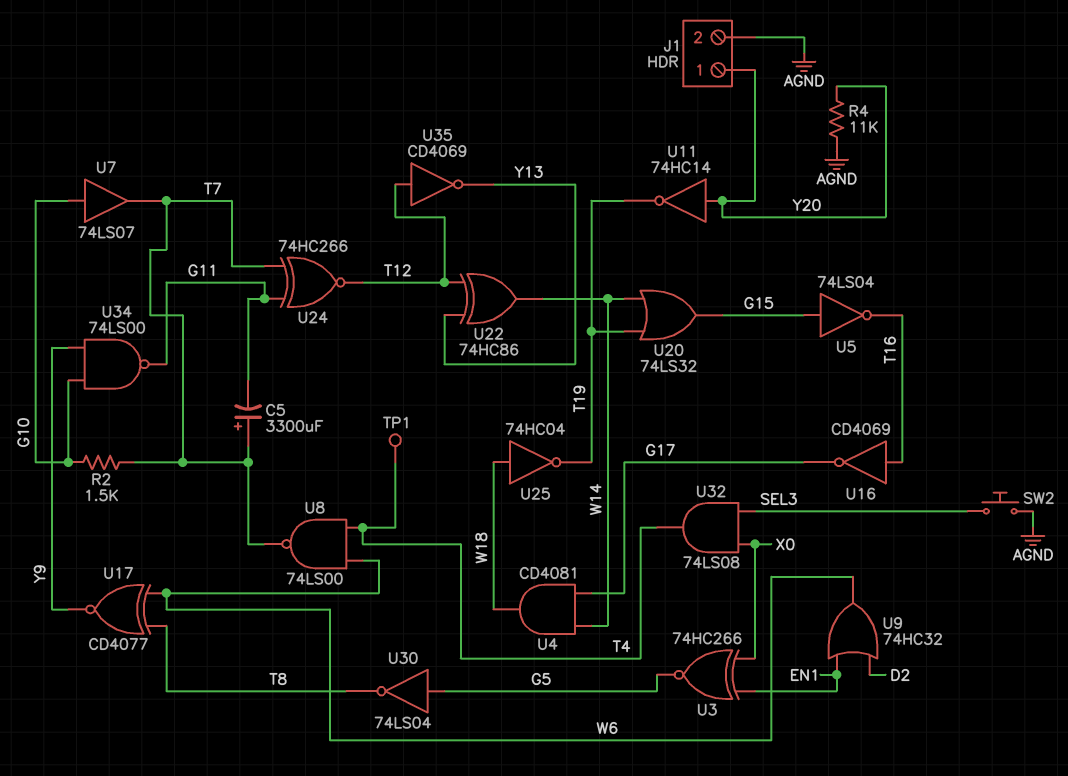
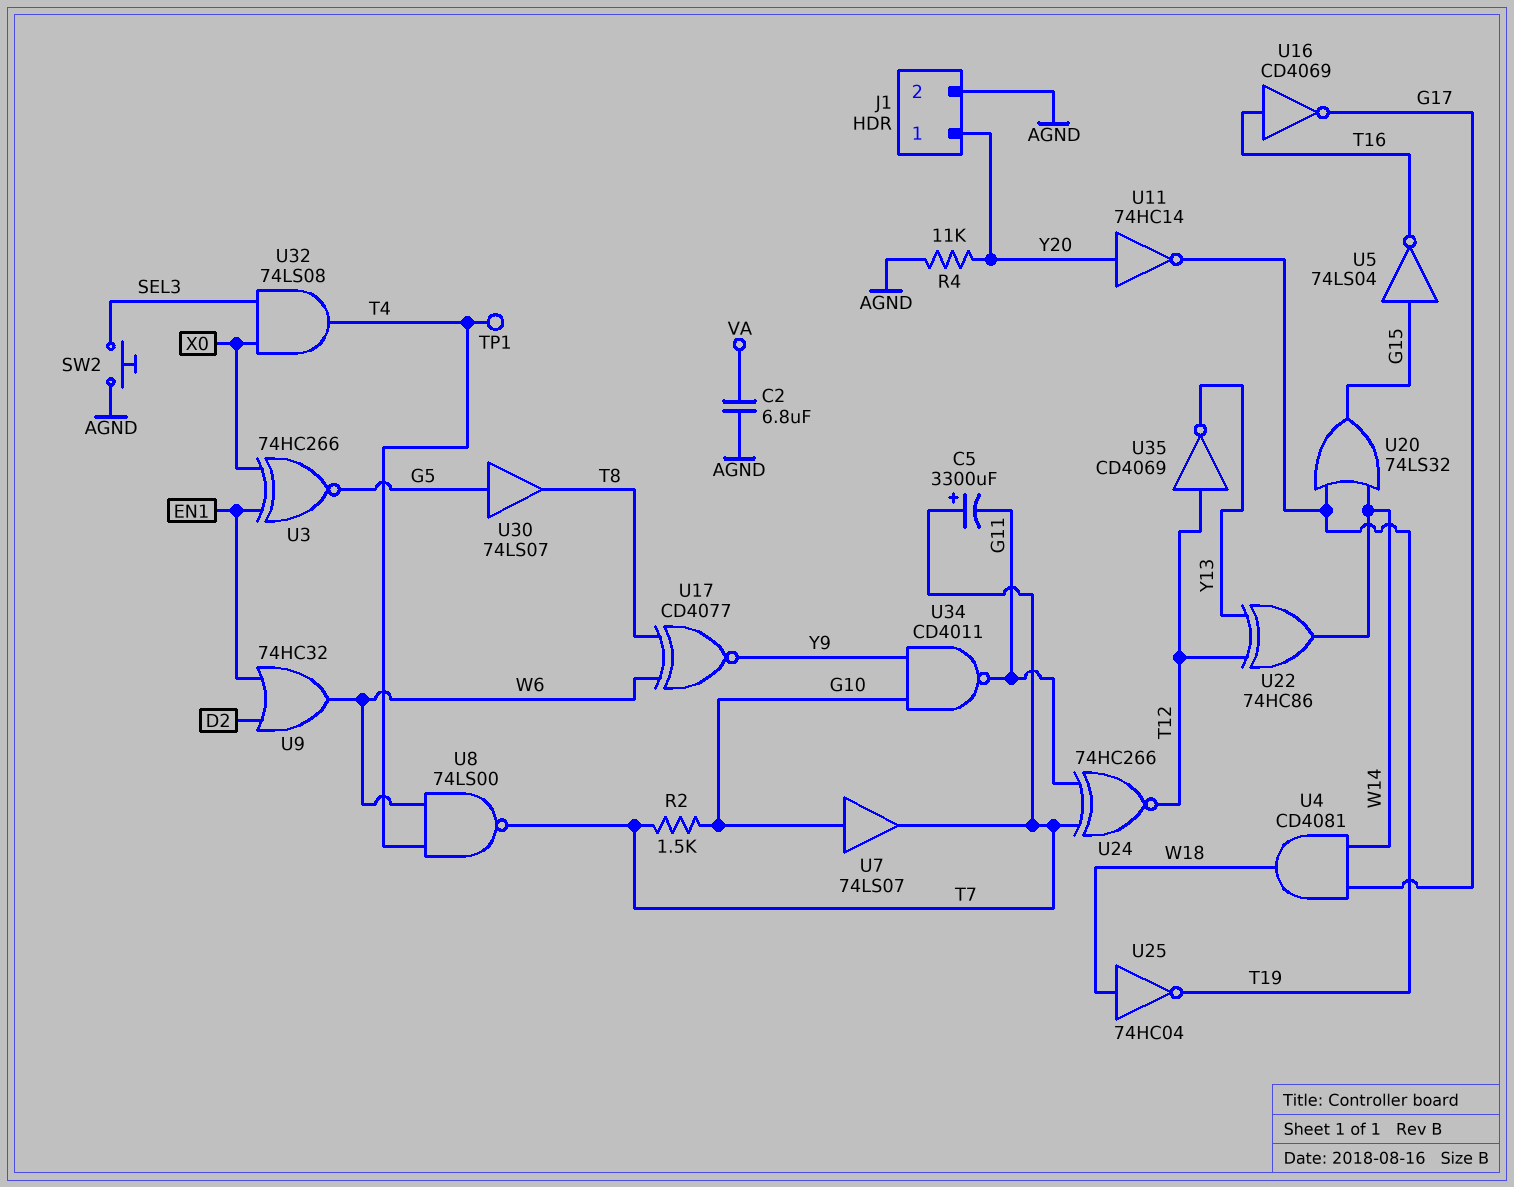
C2: none -> 6.8uF (AGND, VA)
U30: NOT 74LS04 (in G5, out T8) -> buffer 74LS07 (in G5, out T8)
U34: NAND 74LS00 (in G10, in Y9, out G11) -> NAND CD4011 (in G10, in Y9, out G11)

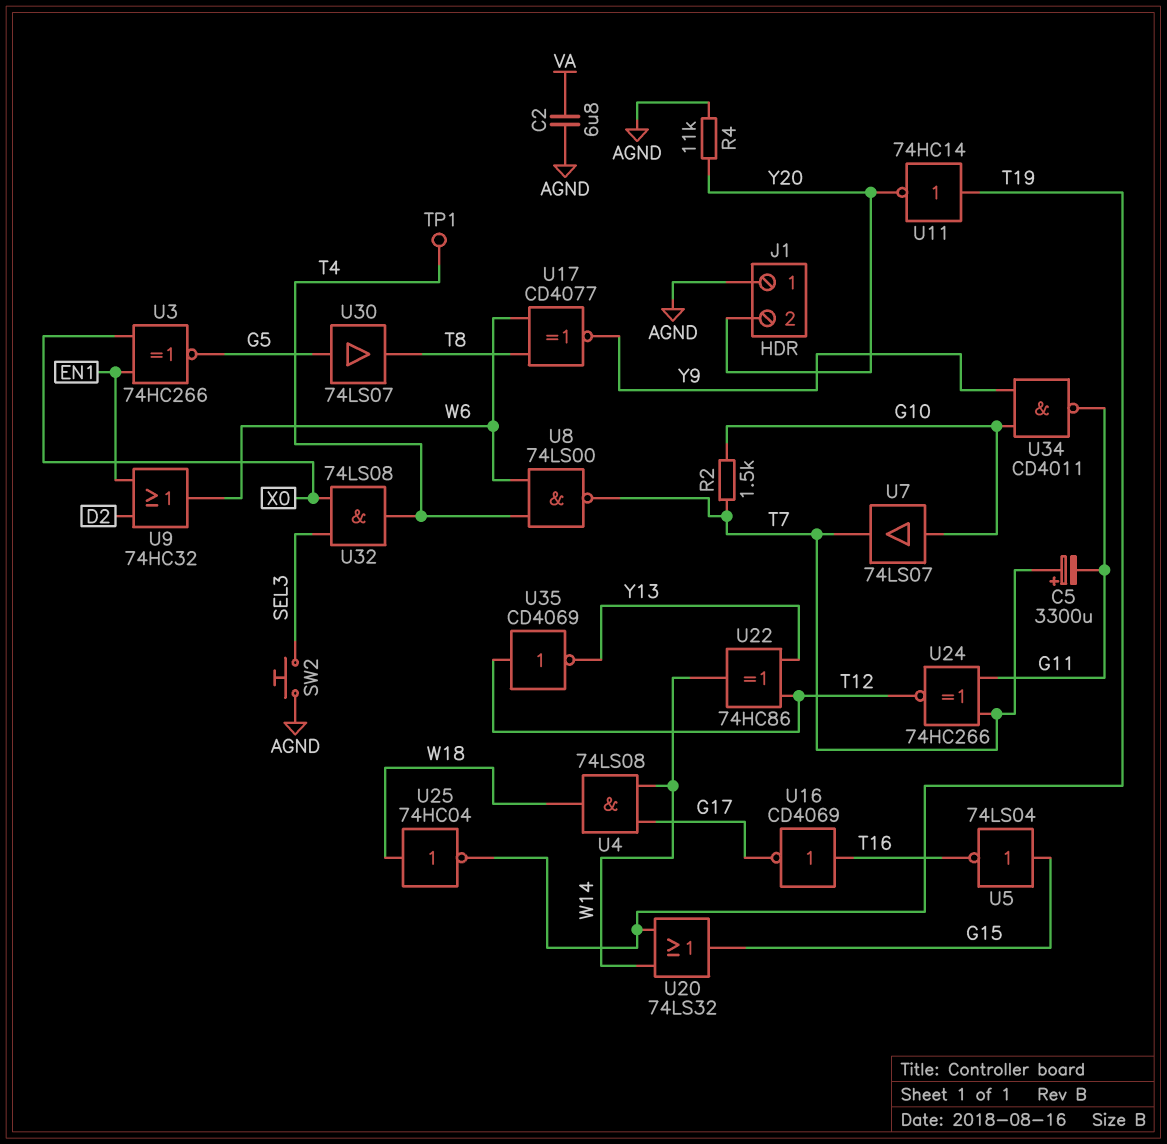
J1 pin 1: Y20 -> AGND
J1 pin 2: AGND -> Y20
U4: AND CD4081 (in G17, in W14, out W18) -> AND 74LS08 (in G17, in W14, out W18)
U11: NOT 74HC14 (in Y20, out T19) -> NOT 74HC14 (in T19, out Y20)

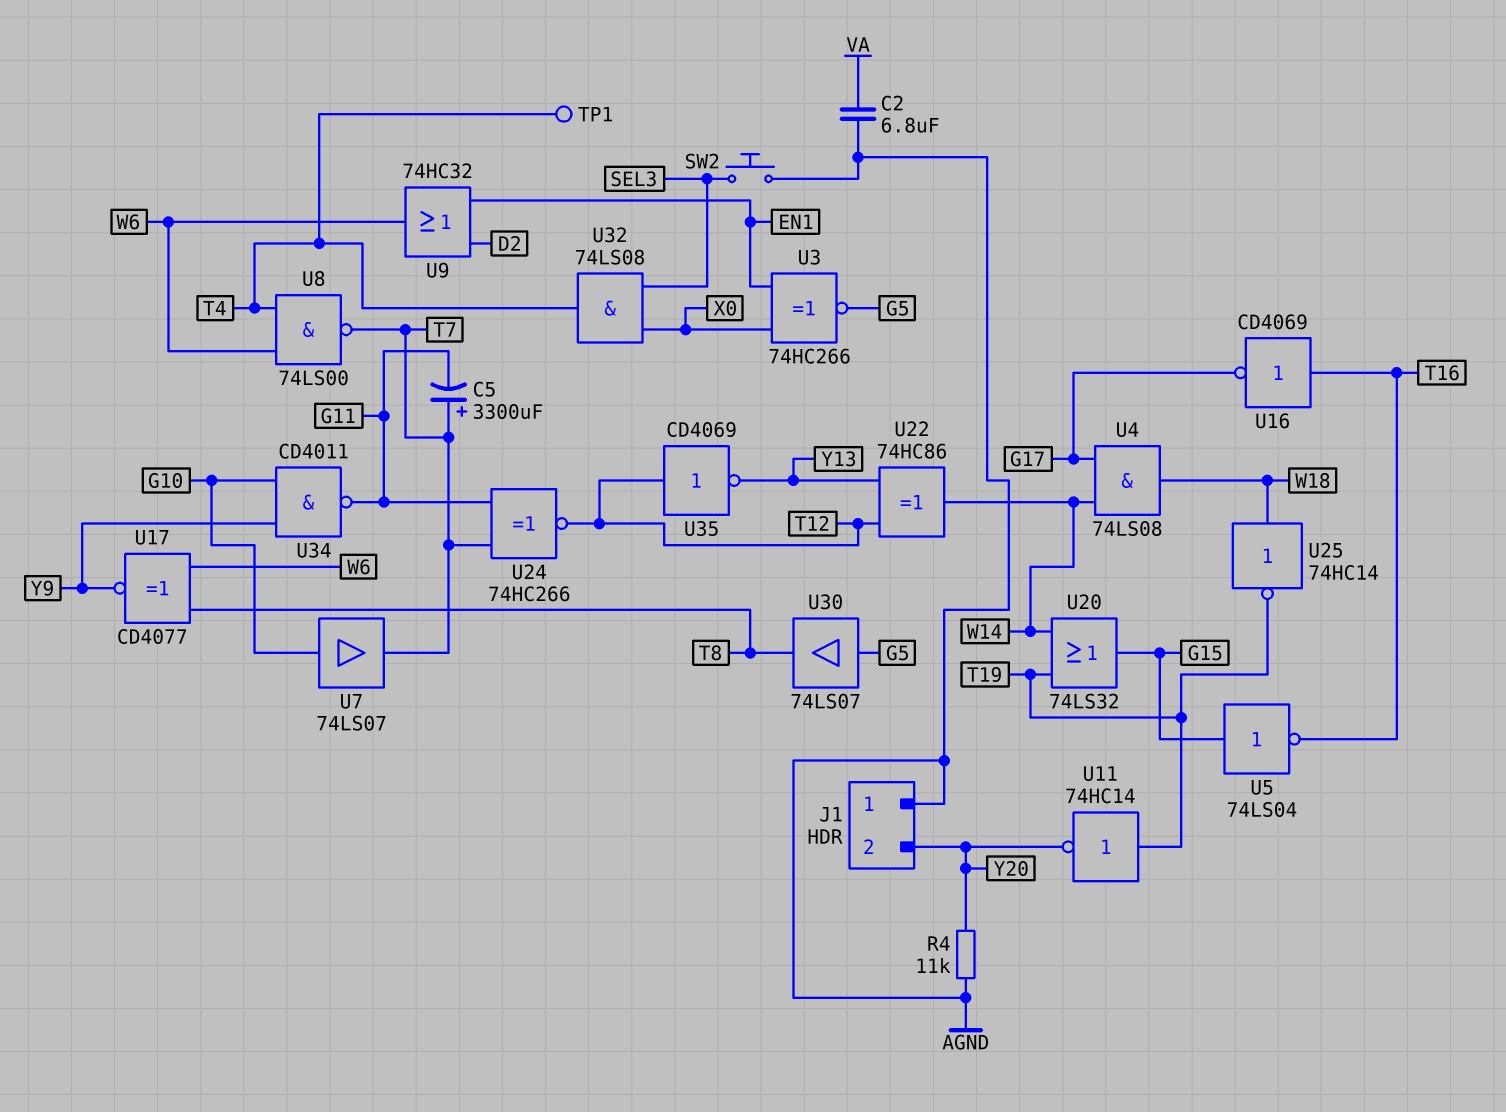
R2: 1.5k (G10, T7) -> none
U25: NOT 74HC04 (in W18, out T19) -> NOT 74HC14 (in W18, out T19)

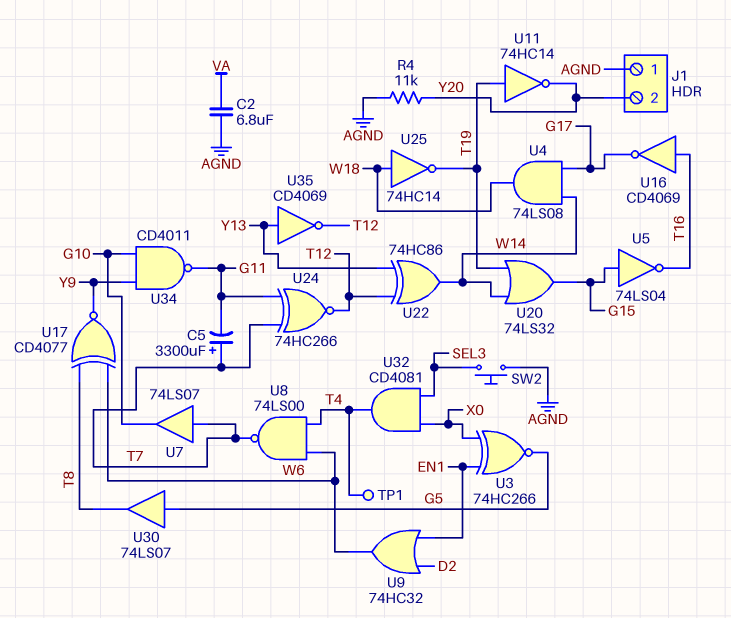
U7: buffer 74LS07 (in G10, out T7) -> buffer 74LS07 (in T7, out G10)
U32: AND 74LS08 (in SEL3, in X0, out T4) -> AND CD4081 (in SEL3, in X0, out T4)
U35: NOT CD4069 (in T12, out Y13) -> NOT CD4069 (in Y13, out T12)

